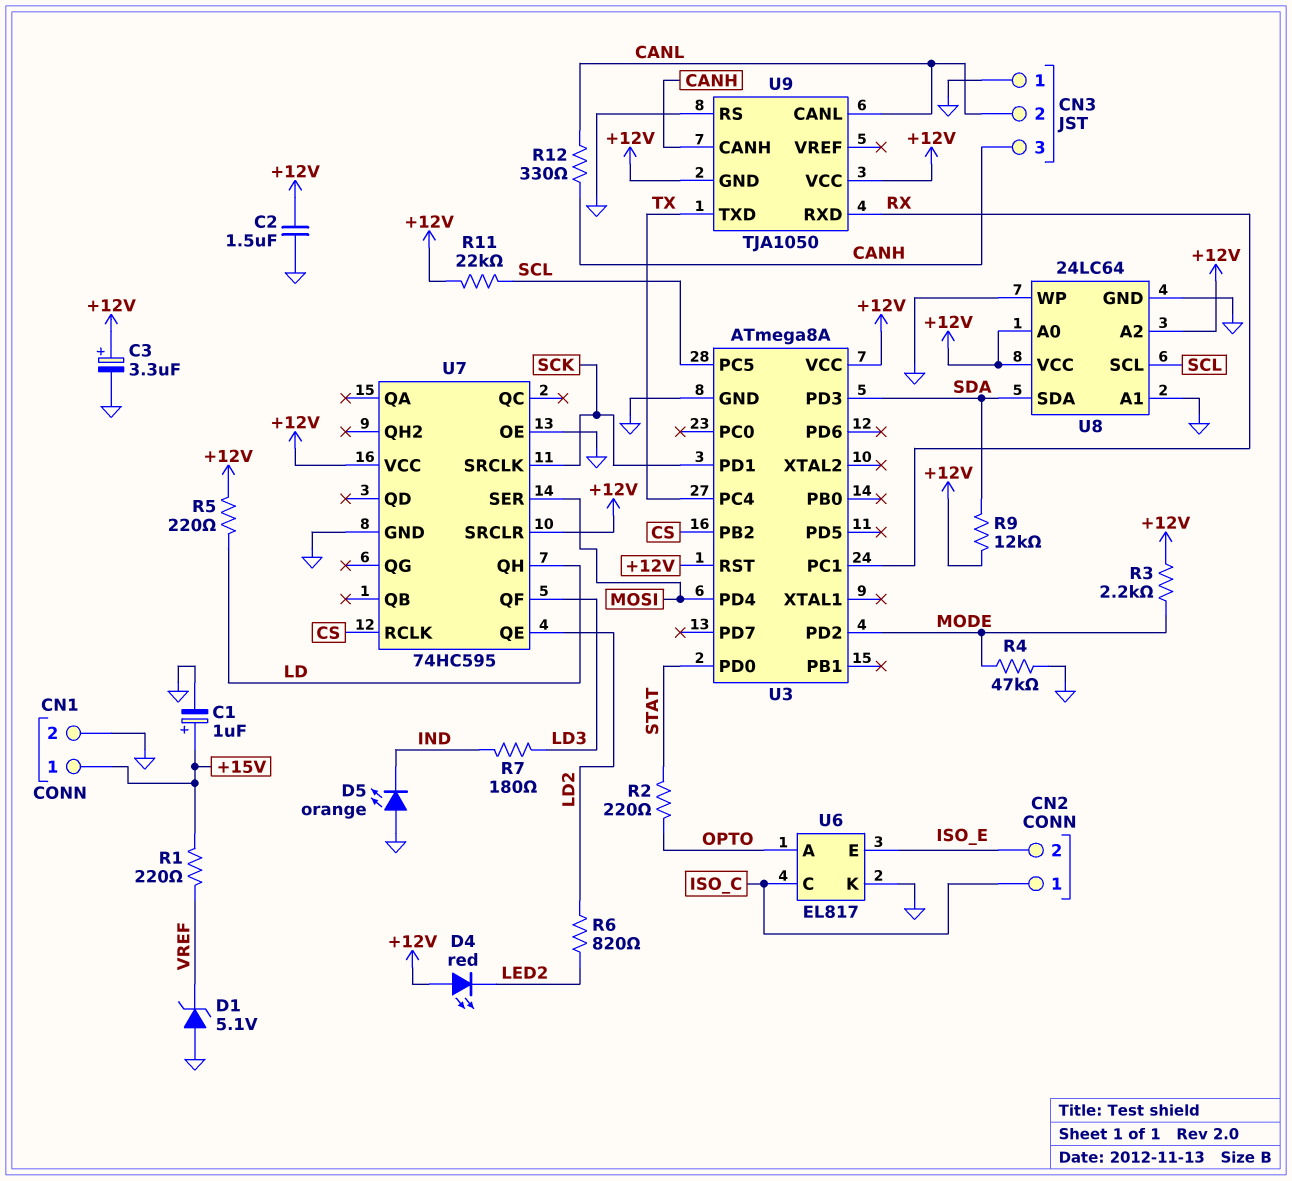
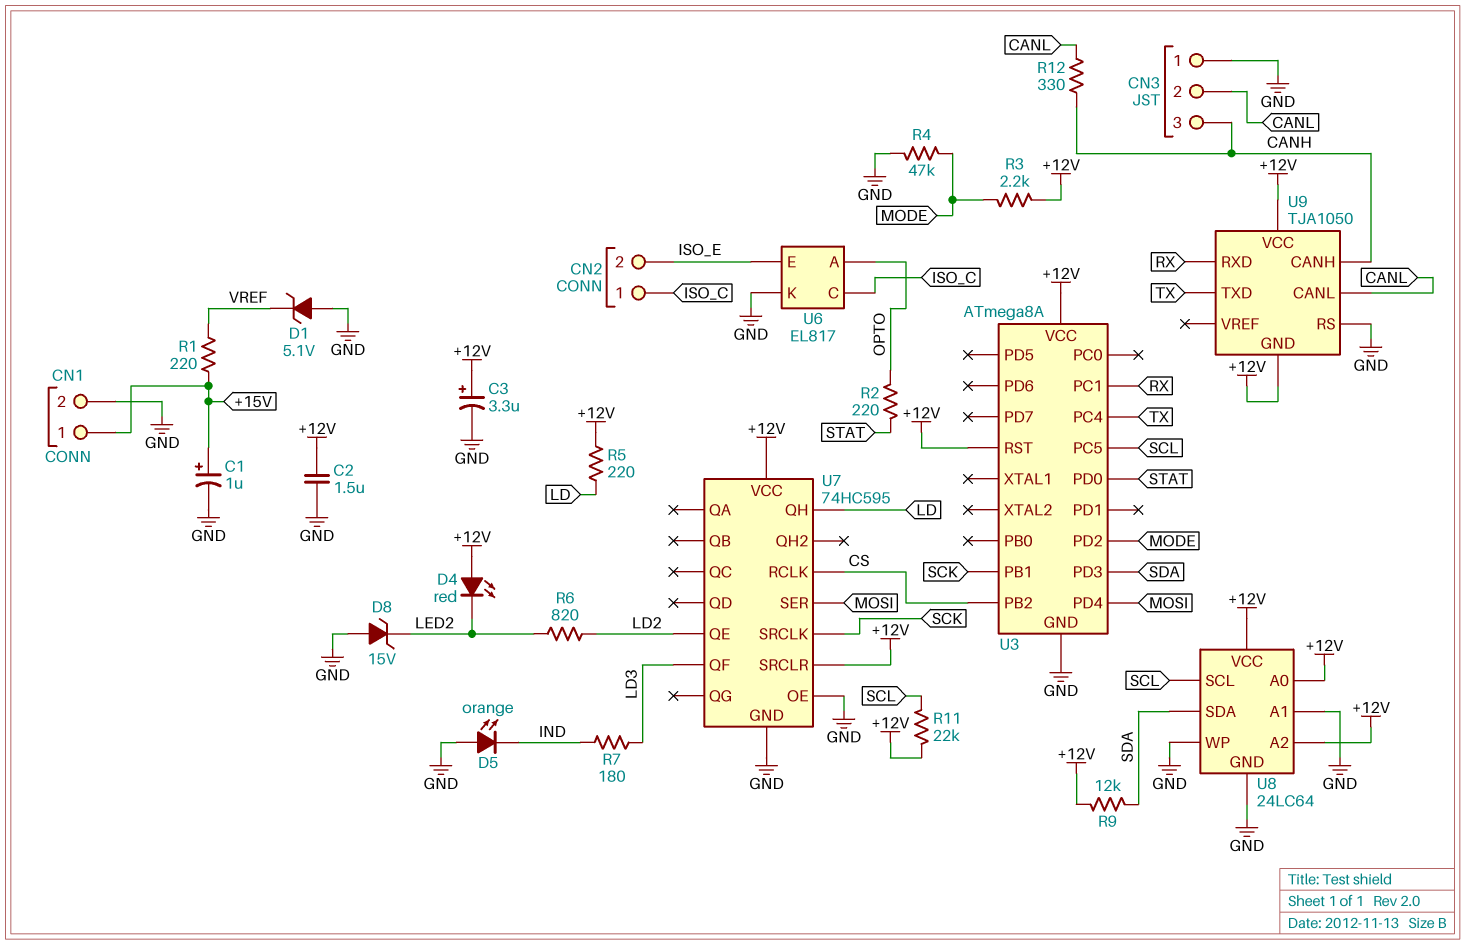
D8: none -> zener 15V (A GND, K LED2)
U3 pin PB1: none -> SCK
U3 pin PD1: SCK -> none

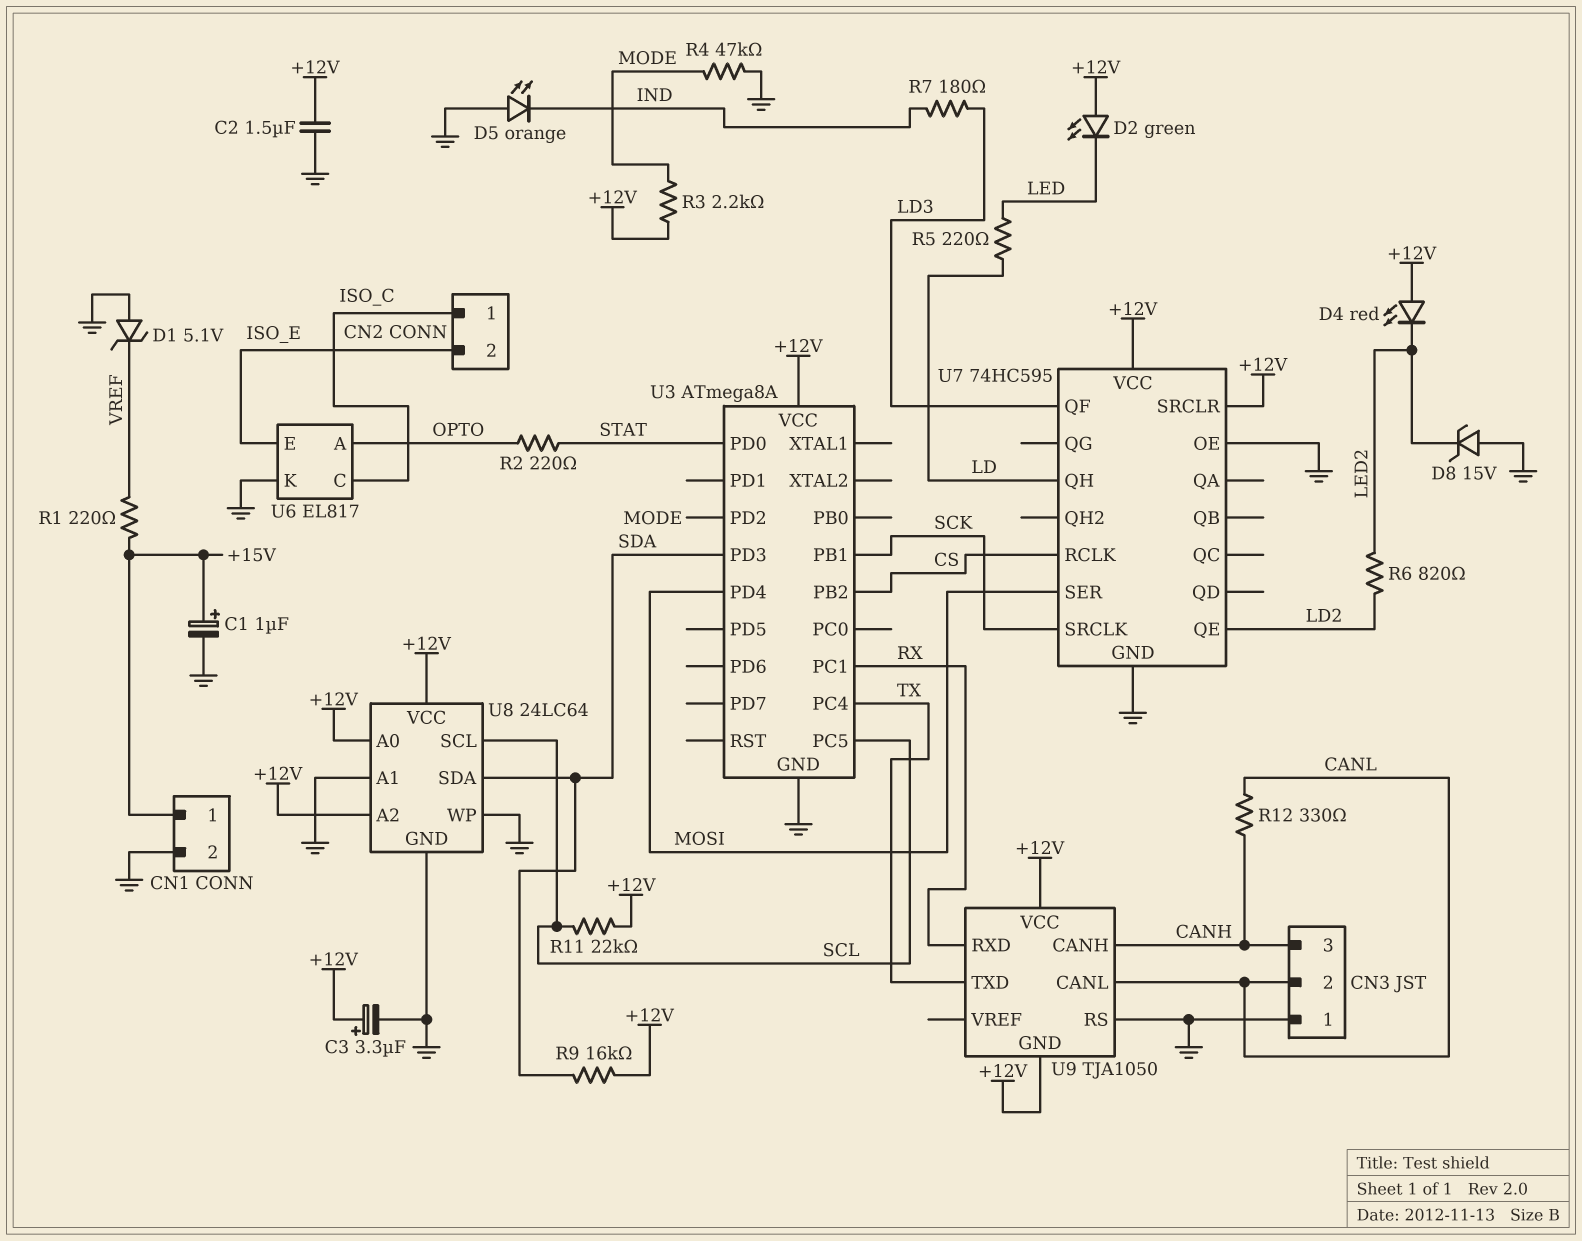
D2: none -> LED green (A +12V, K LED)
R5: 220 (+12V, LD) -> 220 (LD, LED)
R9: 12k (+12V, SDA) -> 16k (+12V, SDA)
U3 pin RST: +12V -> none

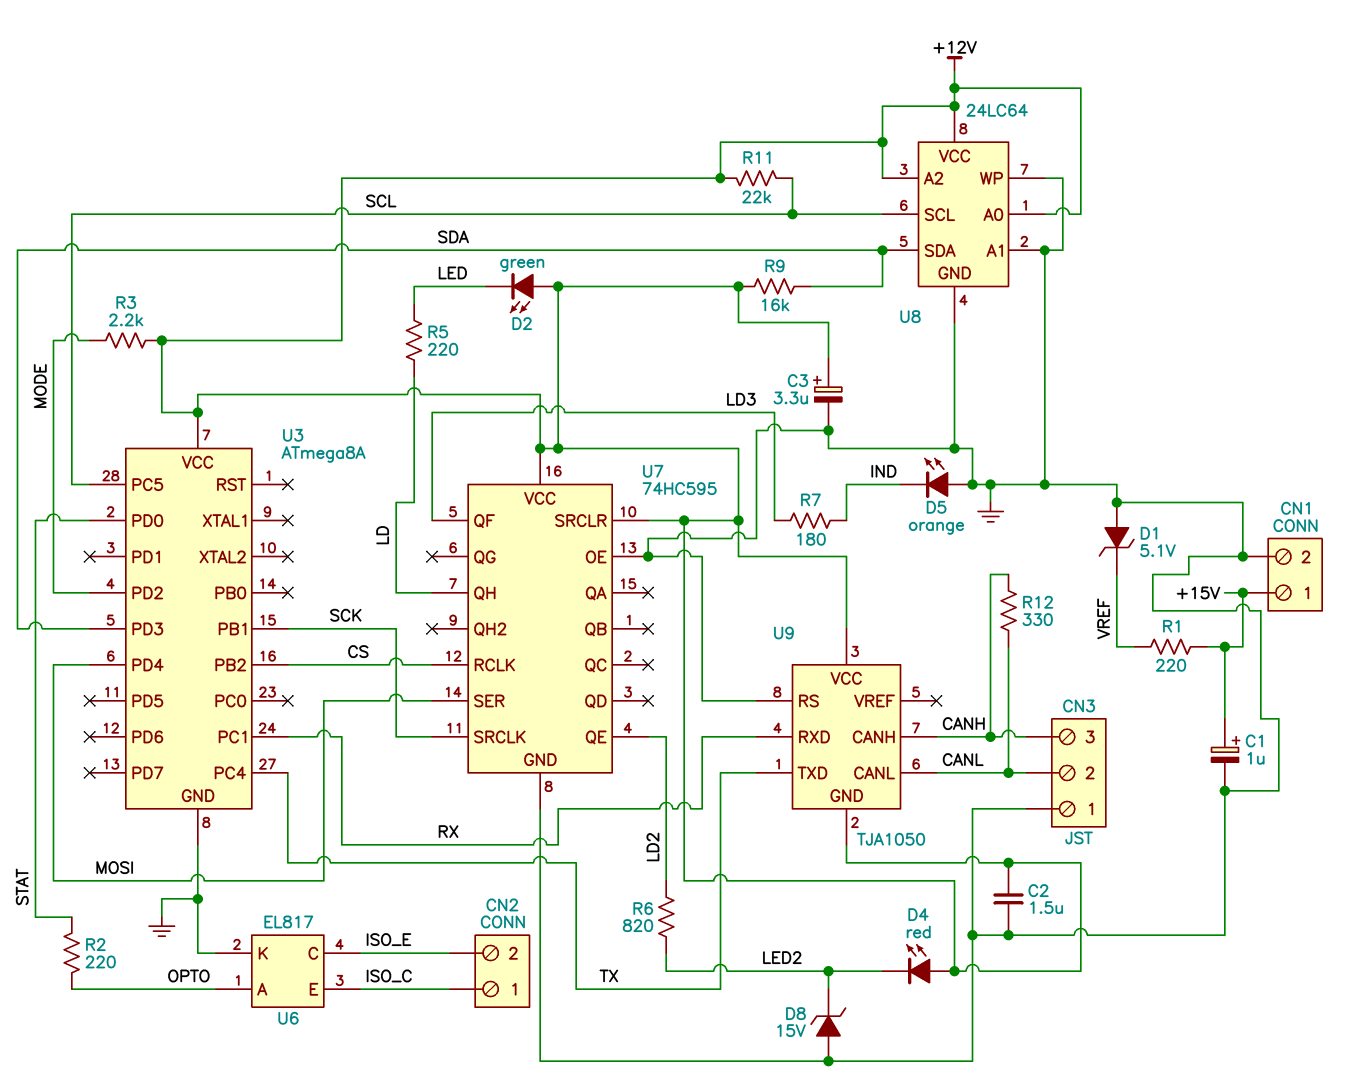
R4: 47k (GND, MODE) -> none
U6 pin C: ISO_C -> ISO_E
U6 pin E: ISO_E -> ISO_C

